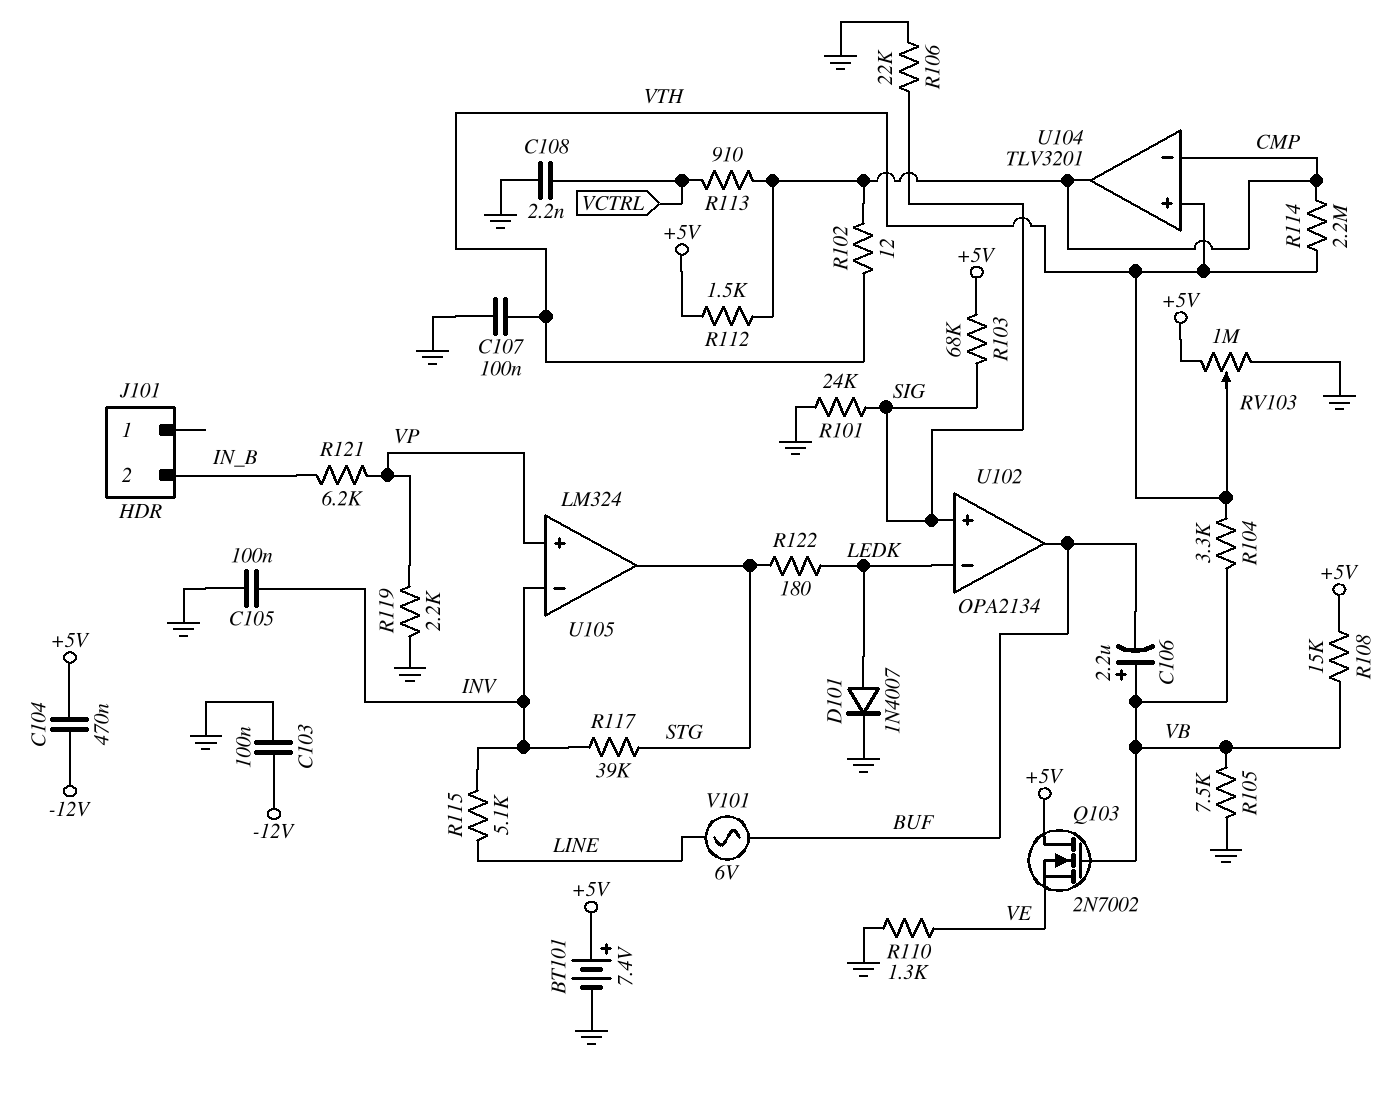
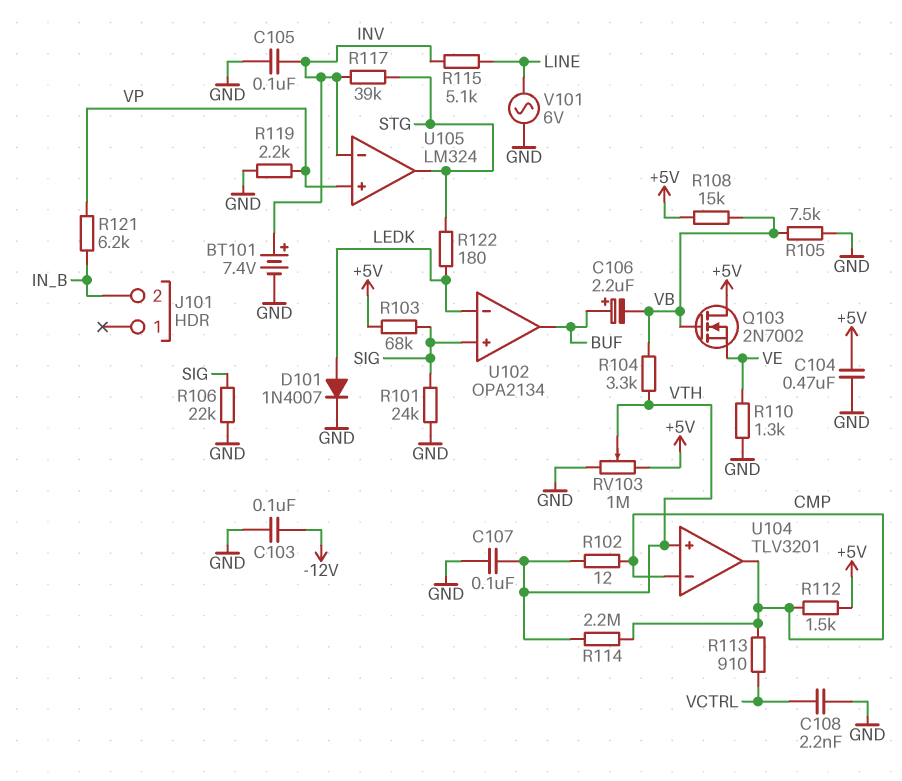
BT101: 7.4V (plus +5V, minus GND) -> 7.4V (plus INV, minus GND)
C104: 470nF (+5V, -12V) -> 470nF (+5V, GND)
C106: 2.2uF (plus VB, minus BUF) -> 2.2uF (plus BUF, minus VB)
V101: AC 6V (BUF, LINE) -> AC 6V (GND, LINE)

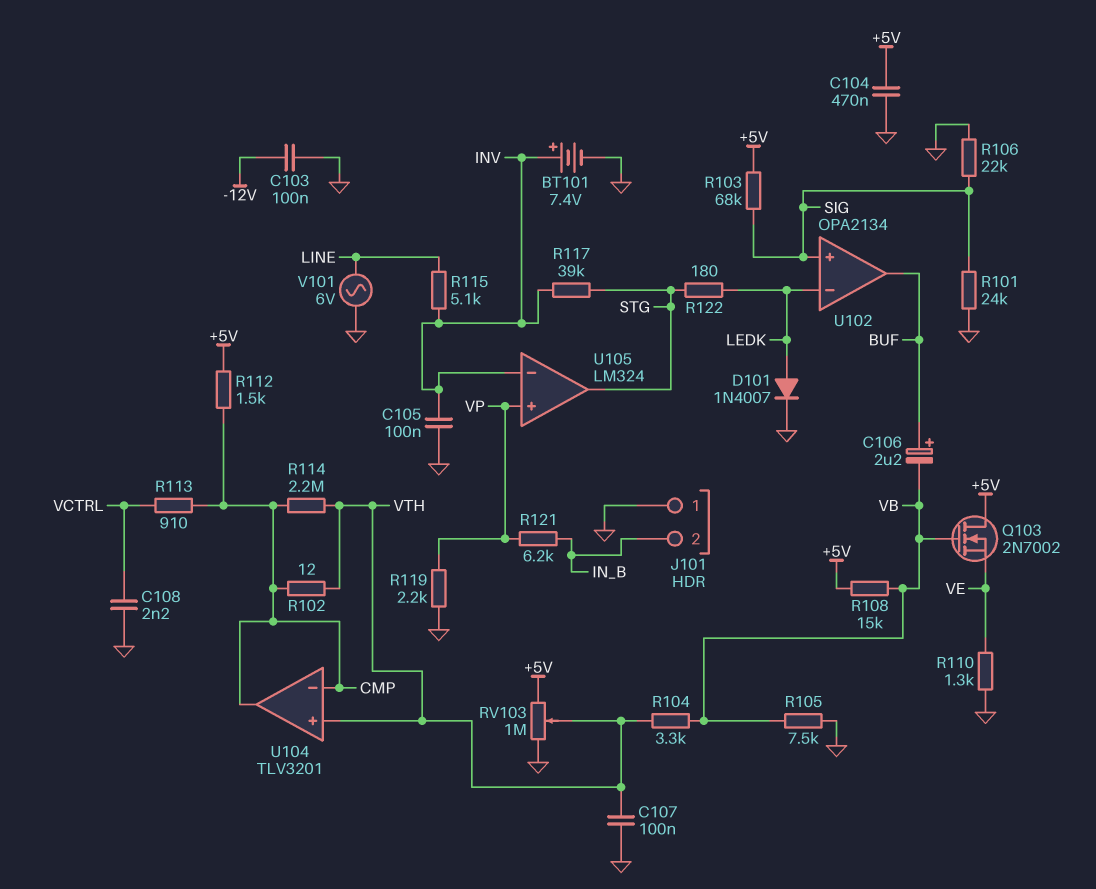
J101 pin 1: none -> GND

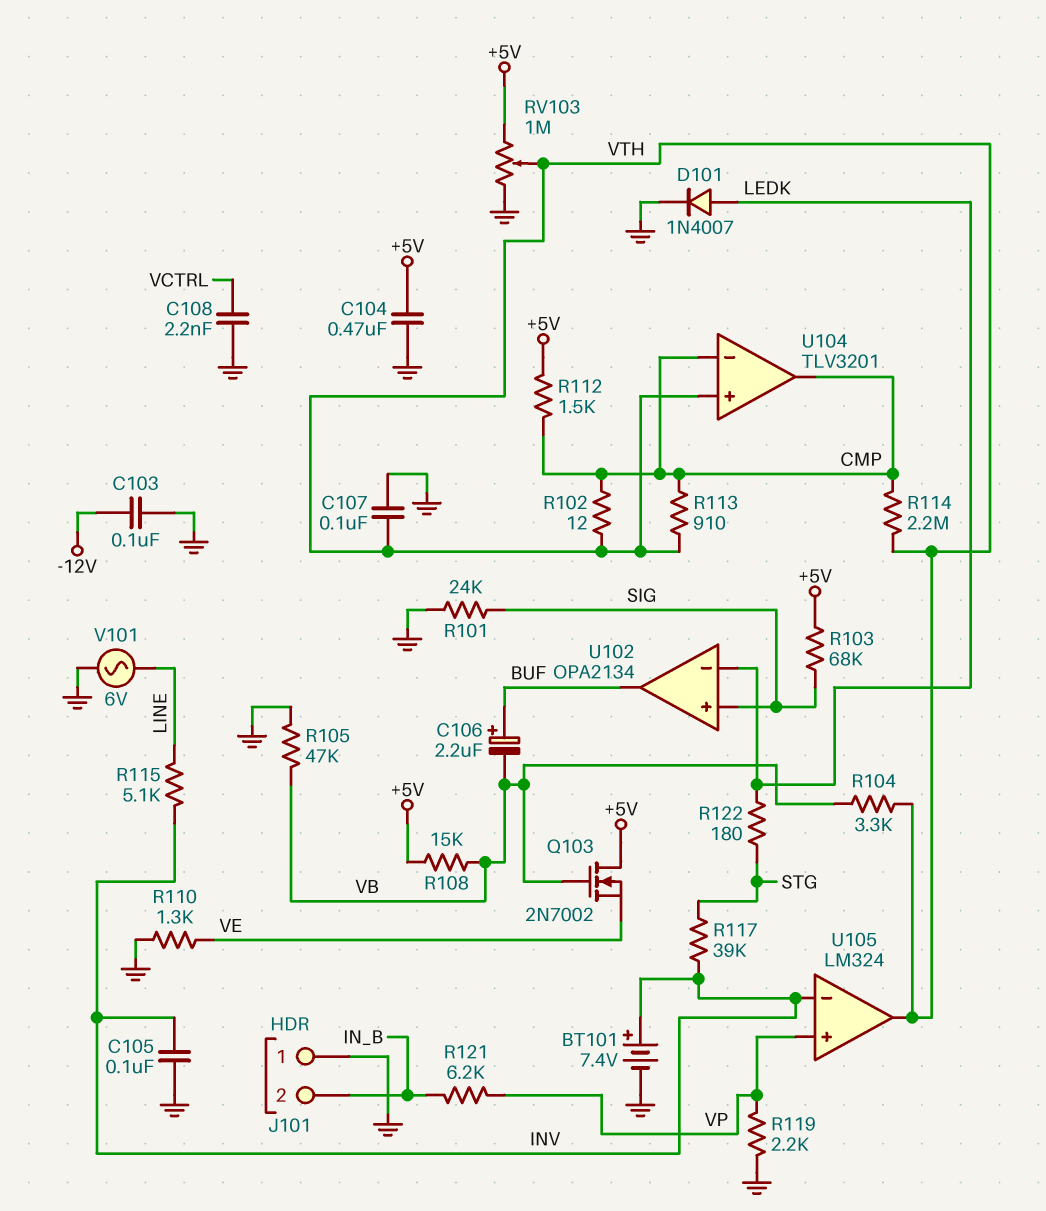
R105: 7.5k (GND, VB) -> 47k (GND, VB)
R106: 22k (GND, SIG) -> none
R113: 910 (CMP, VCTRL) -> 910 (CMP, VTH)
U105 pin out: STG -> VTH

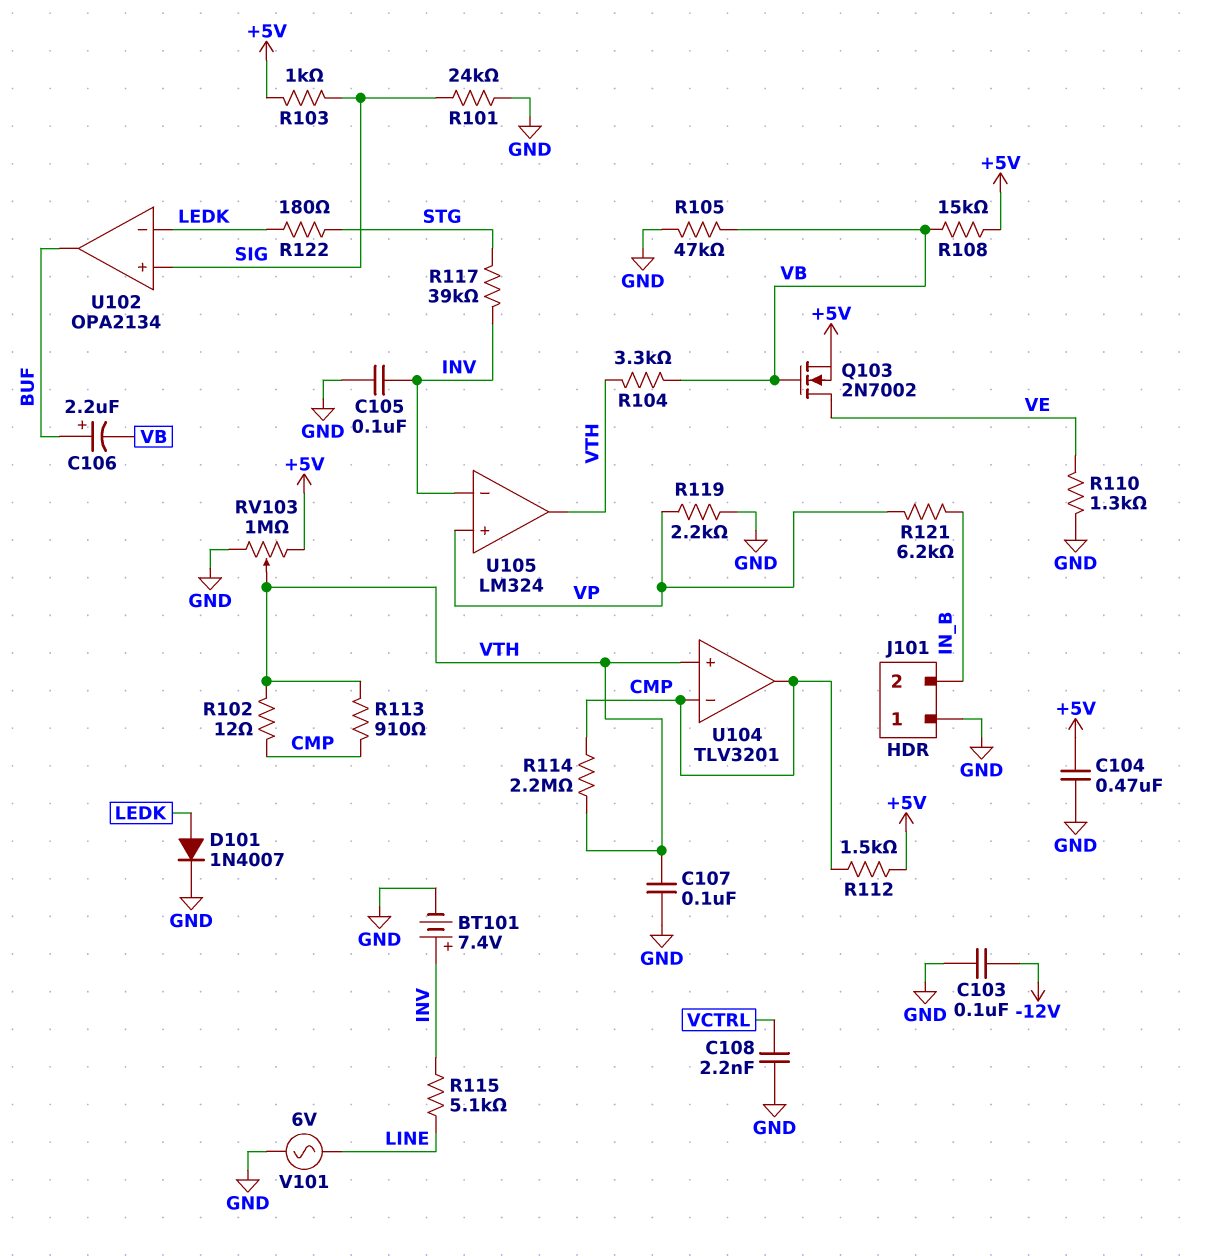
Q103: NMOS 2N7002 (G VB, D +5V, S VE) -> NMOS 2N7002 (G VB, D VE, S +5V)
R103: 68k (+5V, SIG) -> 1k (+5V, SIG)

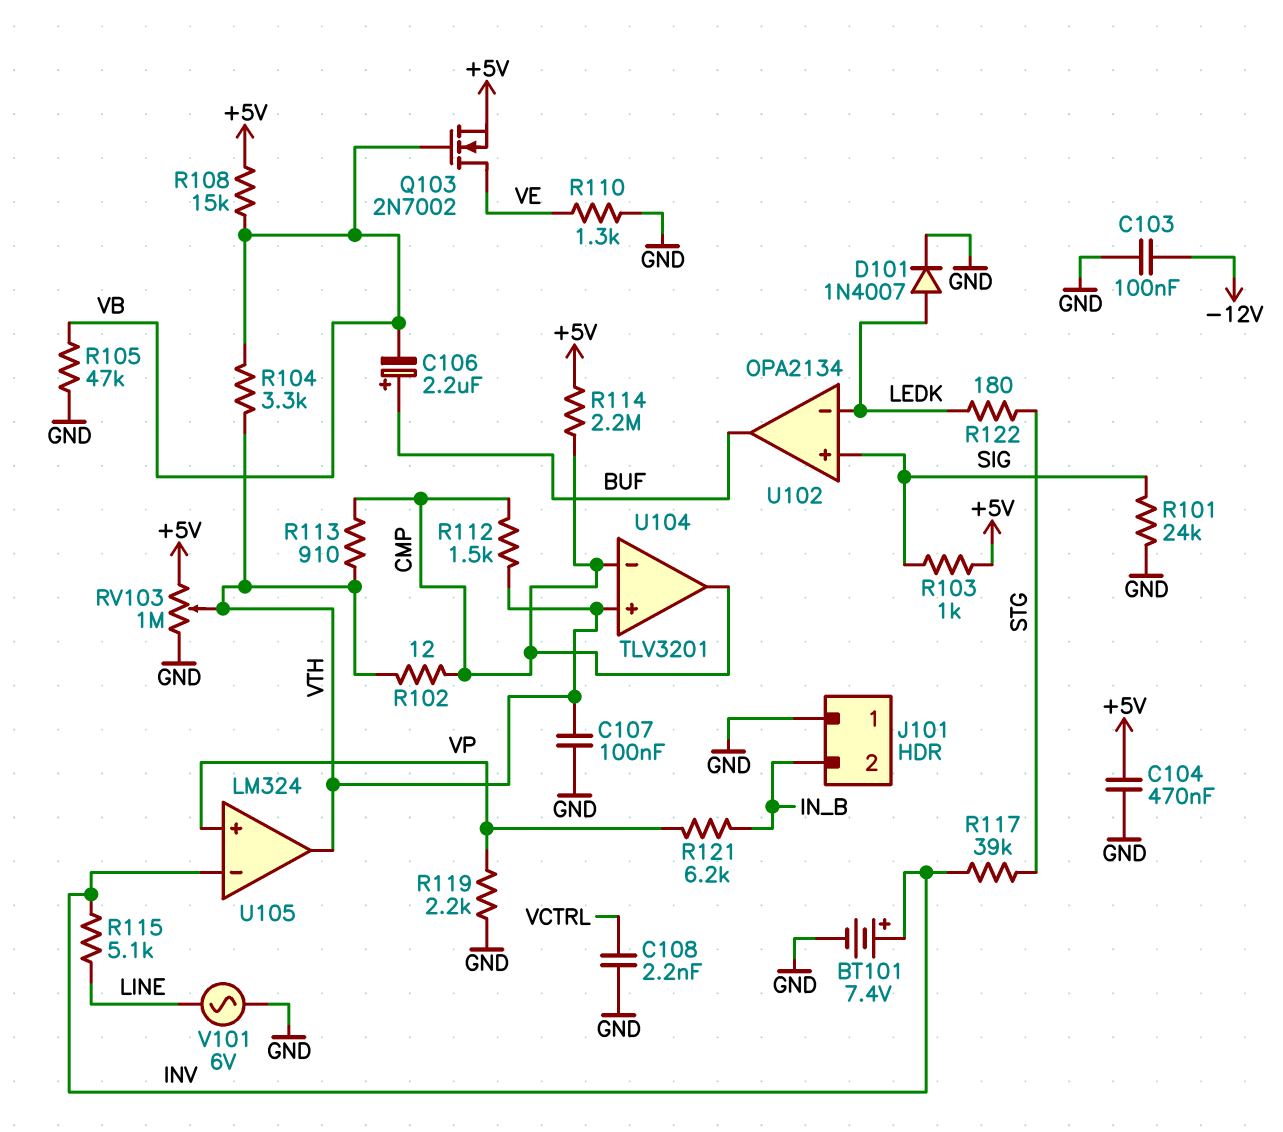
C105: 100nF (GND, INV) -> none
R112: 1.5k (+5V, CMP) -> 1.5k (CMP, VTH)
R114: 2.2M (CMP, VTH) -> 2.2M (+5V, CMP)

